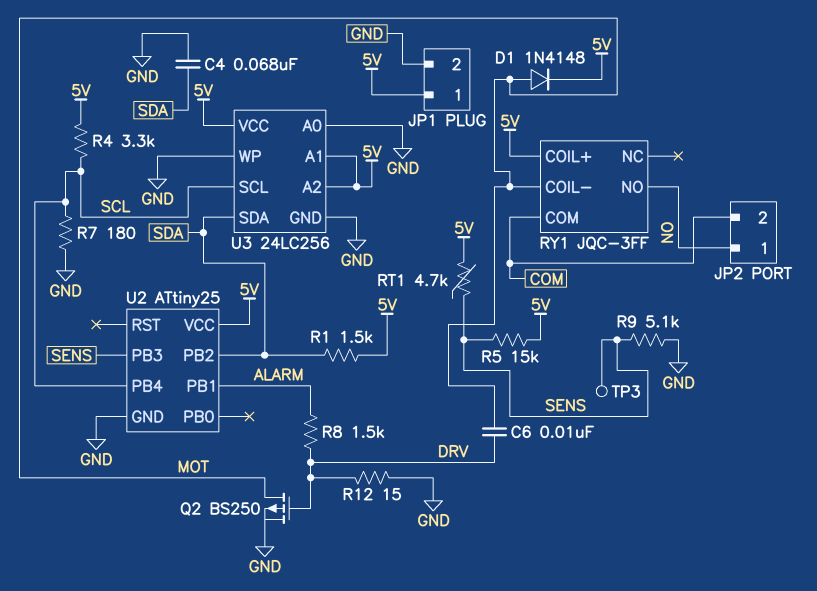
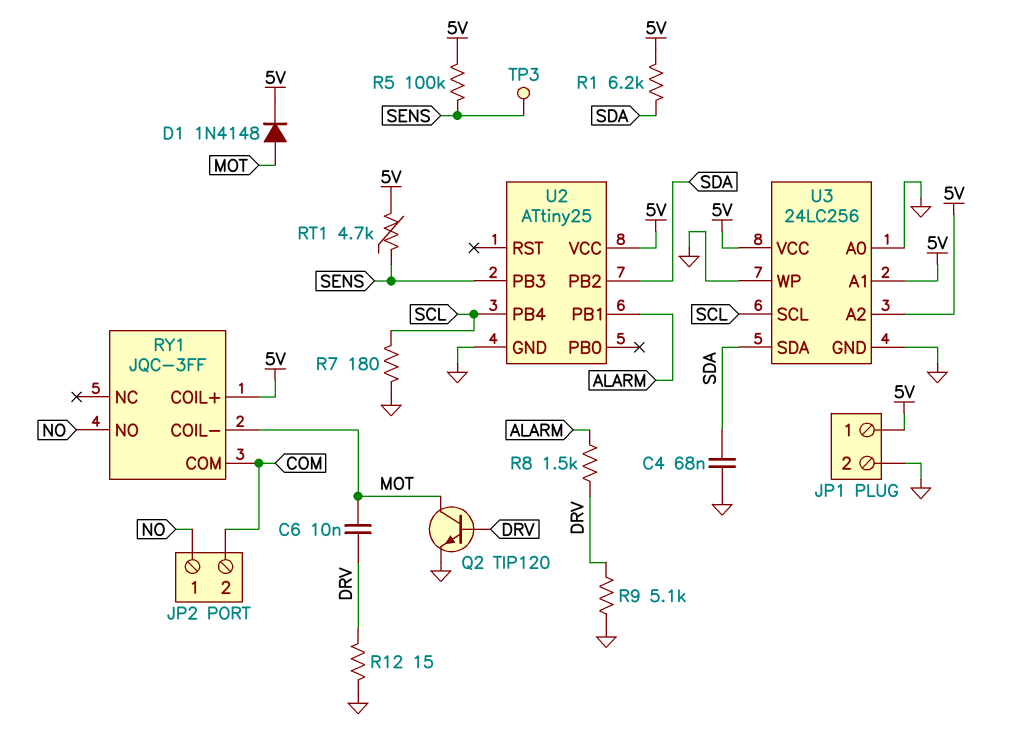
Q2: PMOS BS250 (G DRV, D MOT, S GND) -> NPN TIP120 (B DRV, C MOT, E GND)
R1: 1.5k (5V, SDA) -> 6.2k (5V, SDA)
R4: 3.3k (5V, SCL) -> none
R5: 15k (5V, SENS) -> 100k (5V, SENS)
R9: 5.1k (GND, SENS) -> 5.1k (DRV, GND)

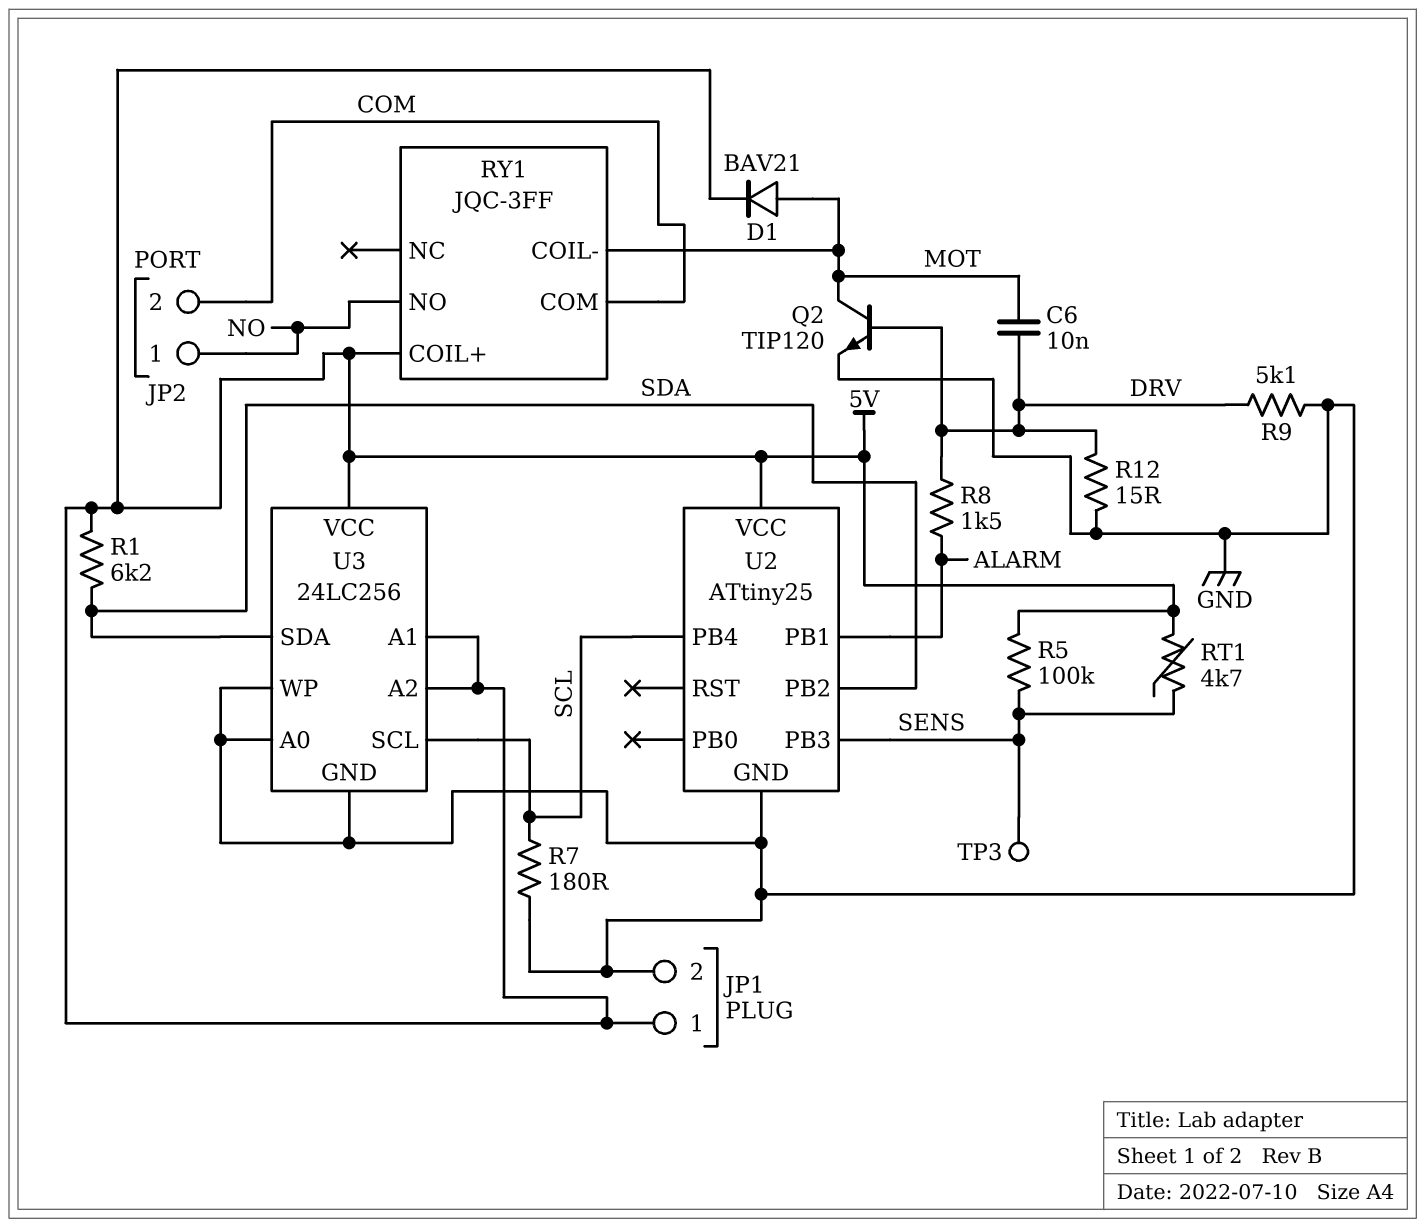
C4: 68nF (GND, SDA) -> none
D1: diode 1N4148 (A MOT, K 5V) -> diode BAV21 (A MOT, K 5V)

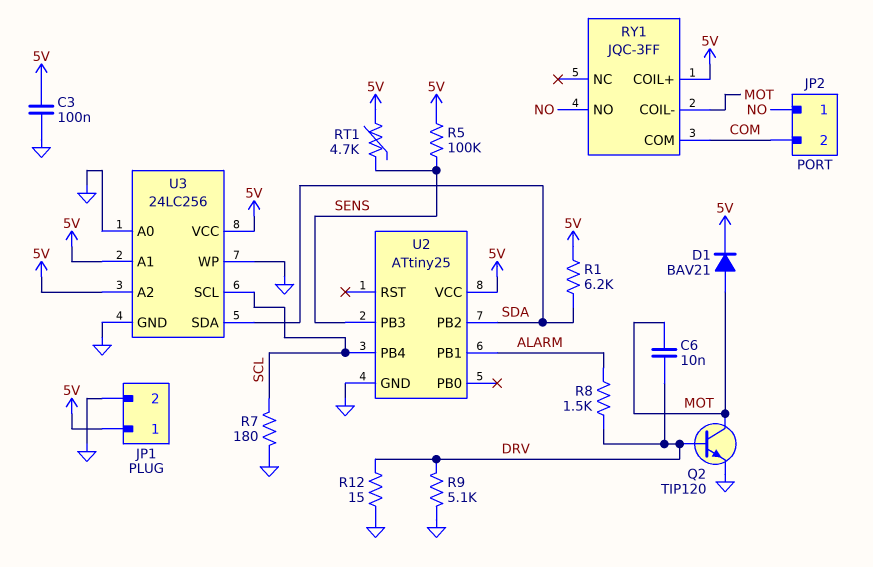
C3: none -> 100nF (5V, GND)
TP3: test point (SENS) -> none

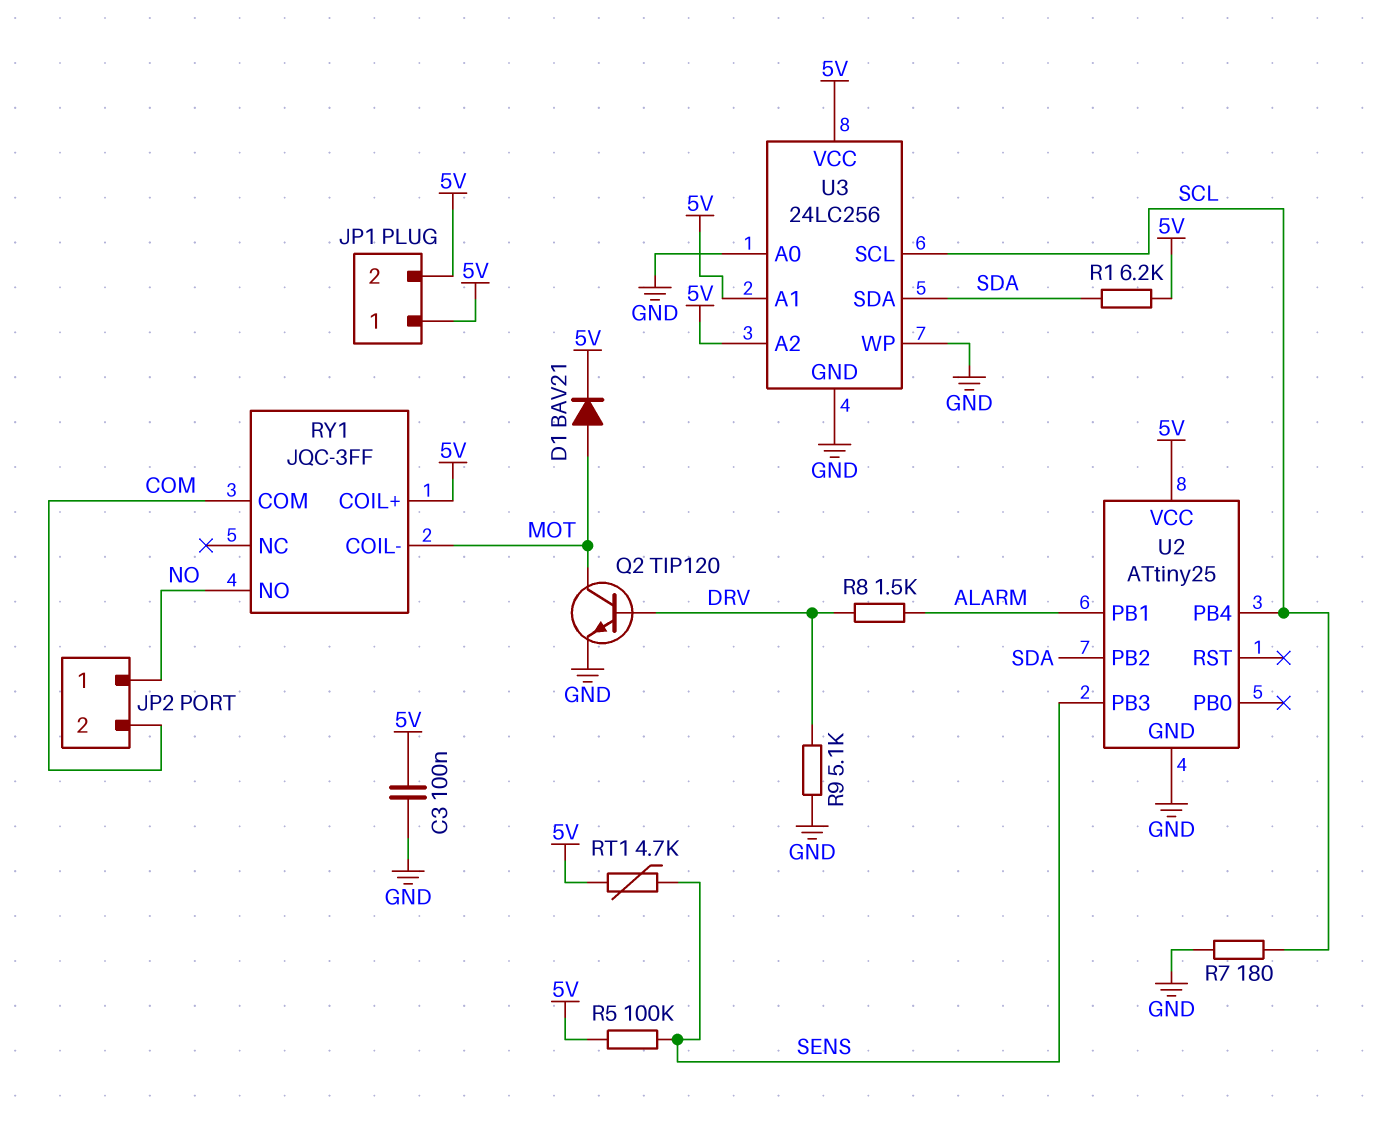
C6: 10nF (DRV, MOT) -> none
JP1 pin 2: GND -> 5V
R12: 15 (DRV, GND) -> none

